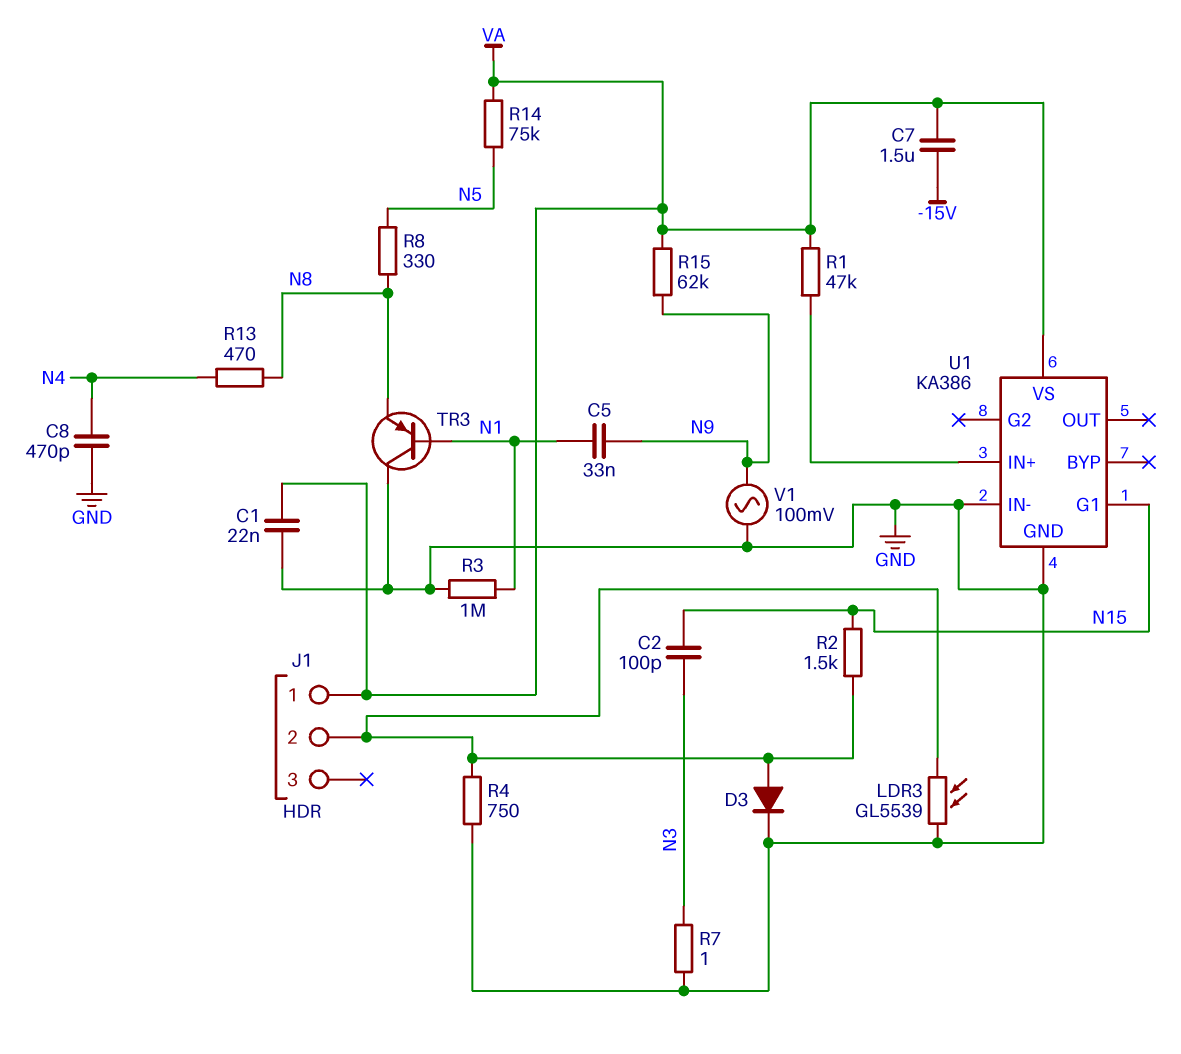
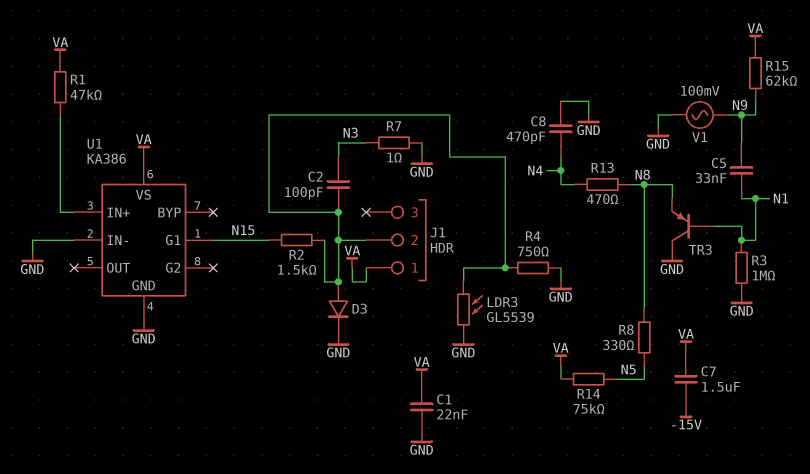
C2: 100pF (N3, N15) -> 100pF (J1/2, N3)

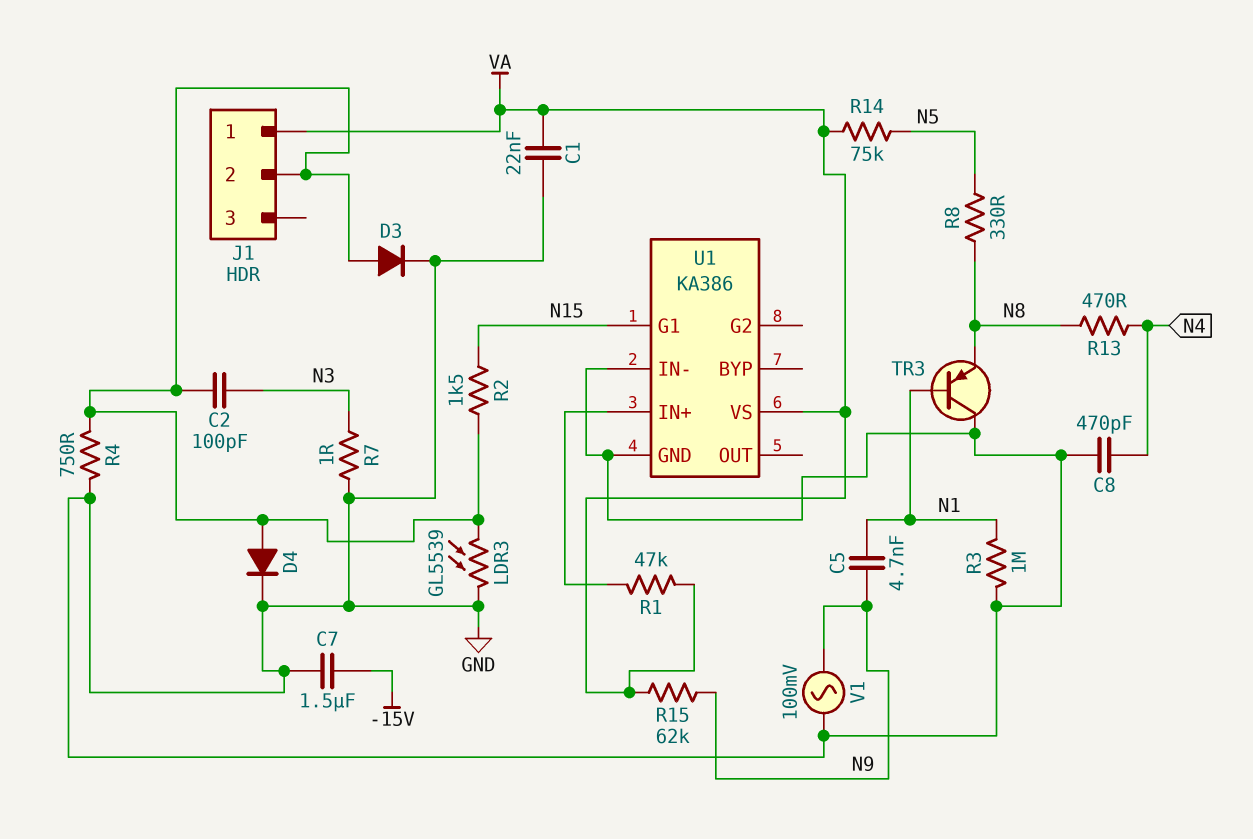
C5: 33nF (N1, N9) -> 4.7nF (N1, N9)
C7: 1.5uF (-15V, VA) -> 1.5uF (-15V, GND)
D4: none -> diode (A J1/2, K GND)

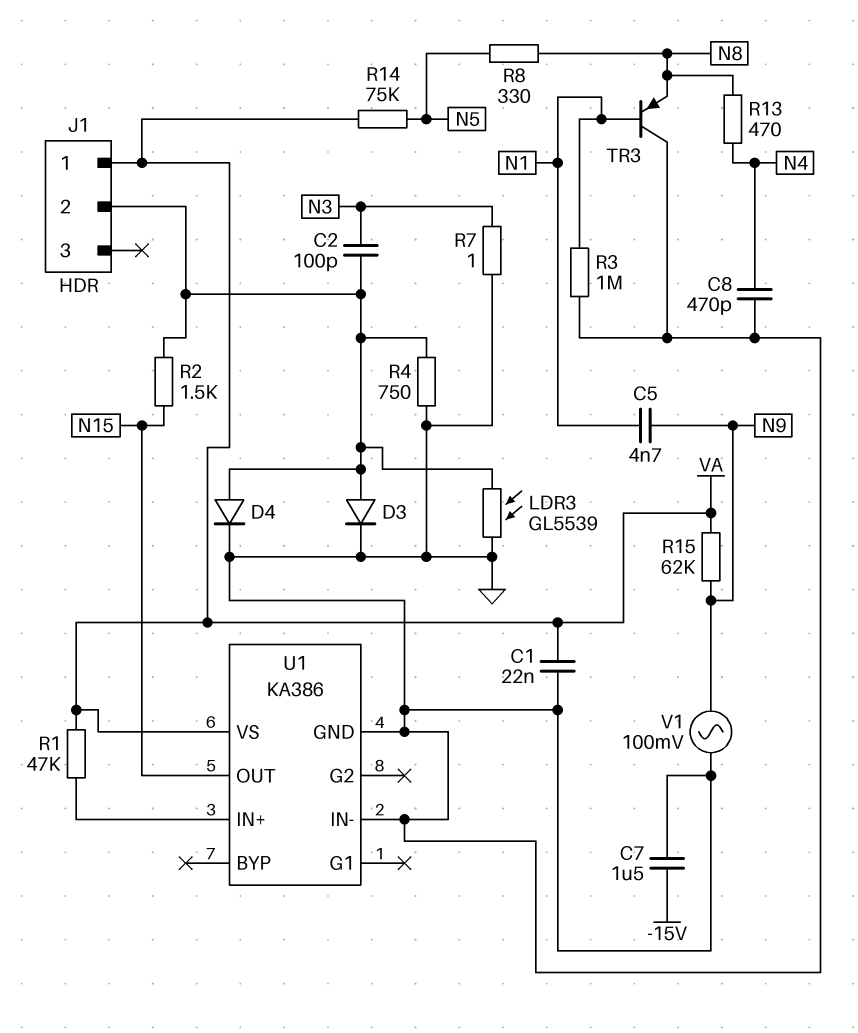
U1 pin G1: N15 -> none
U1 pin OUT: none -> N15

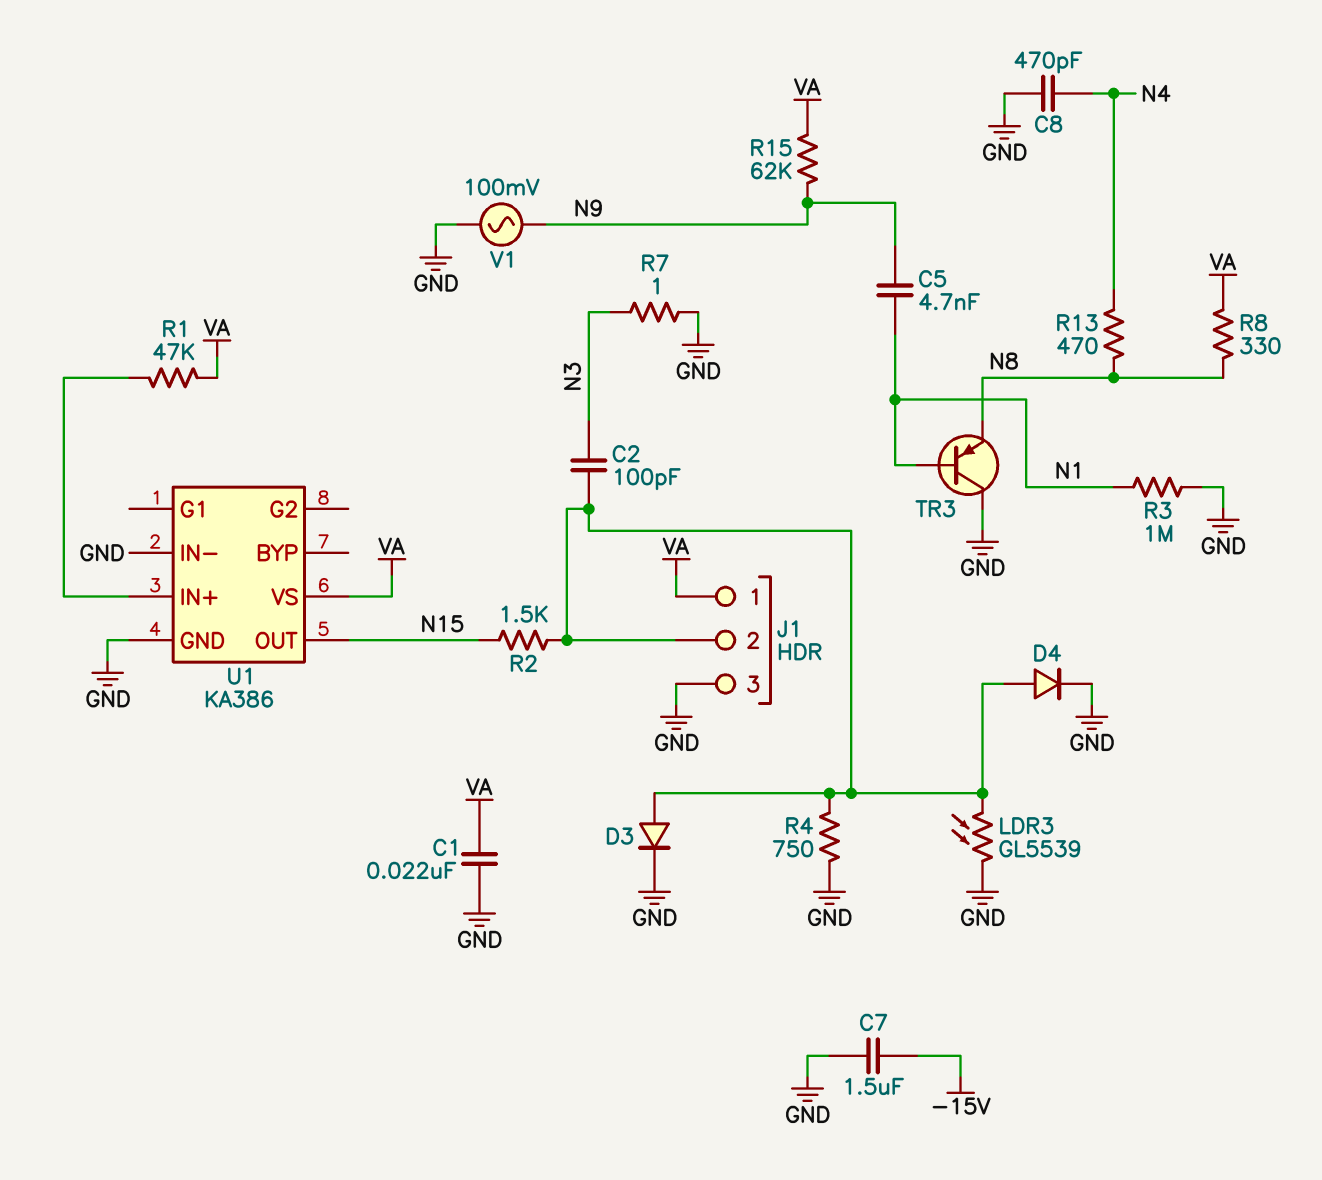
J1 pin 3: none -> GND
R8: 330 (N5, N8) -> 330 (N8, VA)
R14: 75k (N5, VA) -> none

